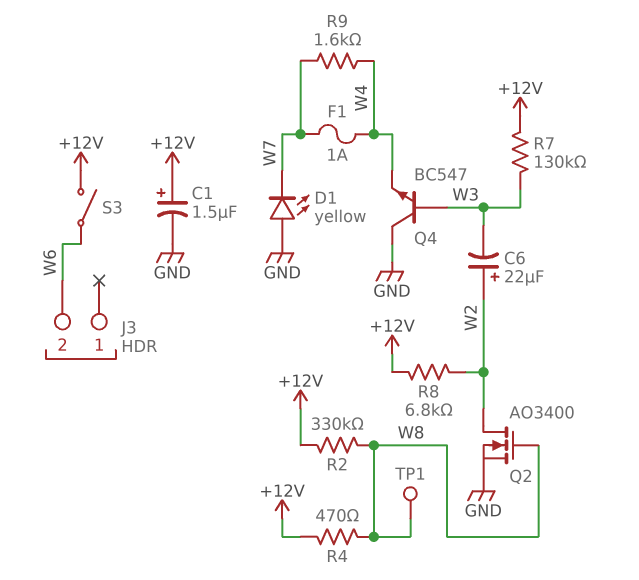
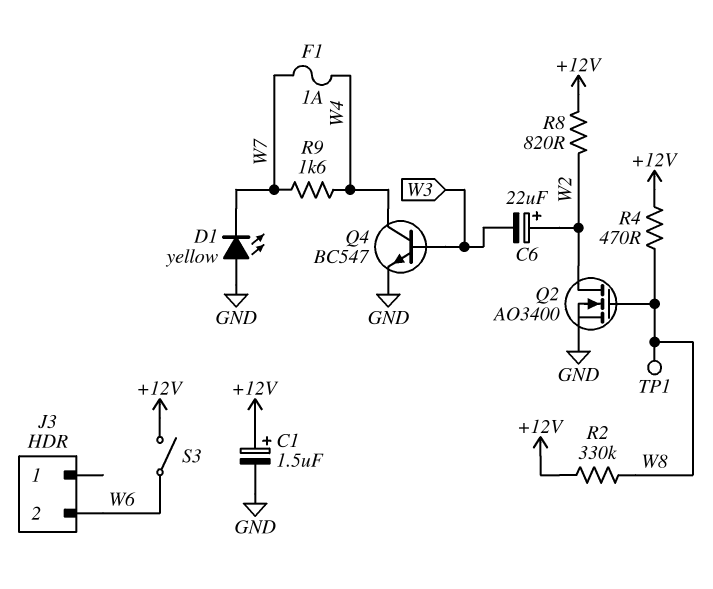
Q4: NPN BC547 (B W3, C GND, E W4) -> NPN BC547 (B W3, C W4, E GND)
R7: 130k (+12V, W3) -> none
R8: 6.8k (+12V, W2) -> 820 (+12V, W2)

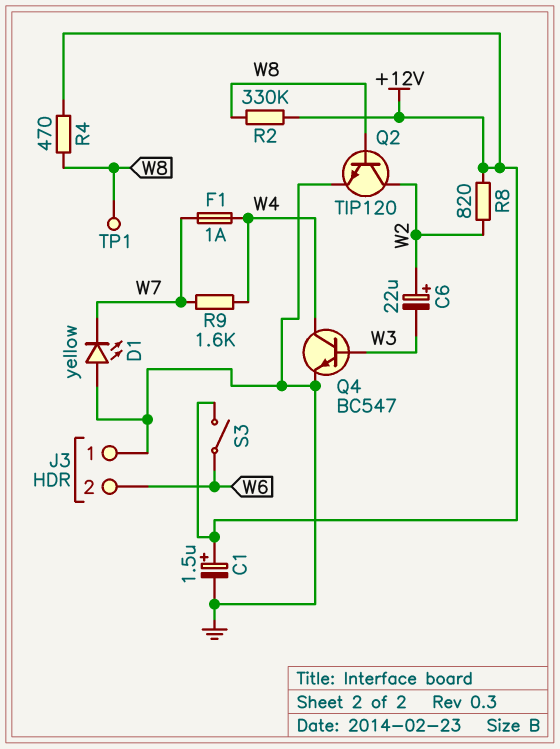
J3 pin 1: none -> GND
Q2: NMOS AO3400 (G W8, D W2, S GND) -> NPN TIP120 (B W8, C W2, E GND)

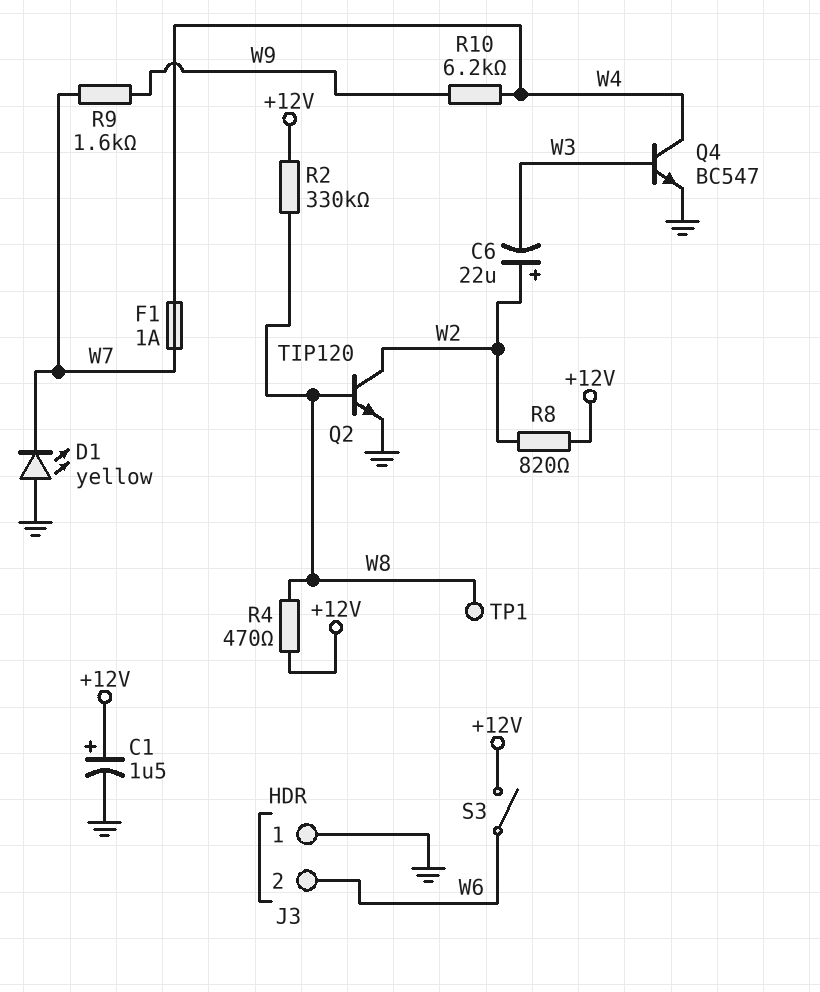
R9: 1.6k (W4, W7) -> 1.6k (W7, W9)
R10: none -> 6.2k (W4, W9)

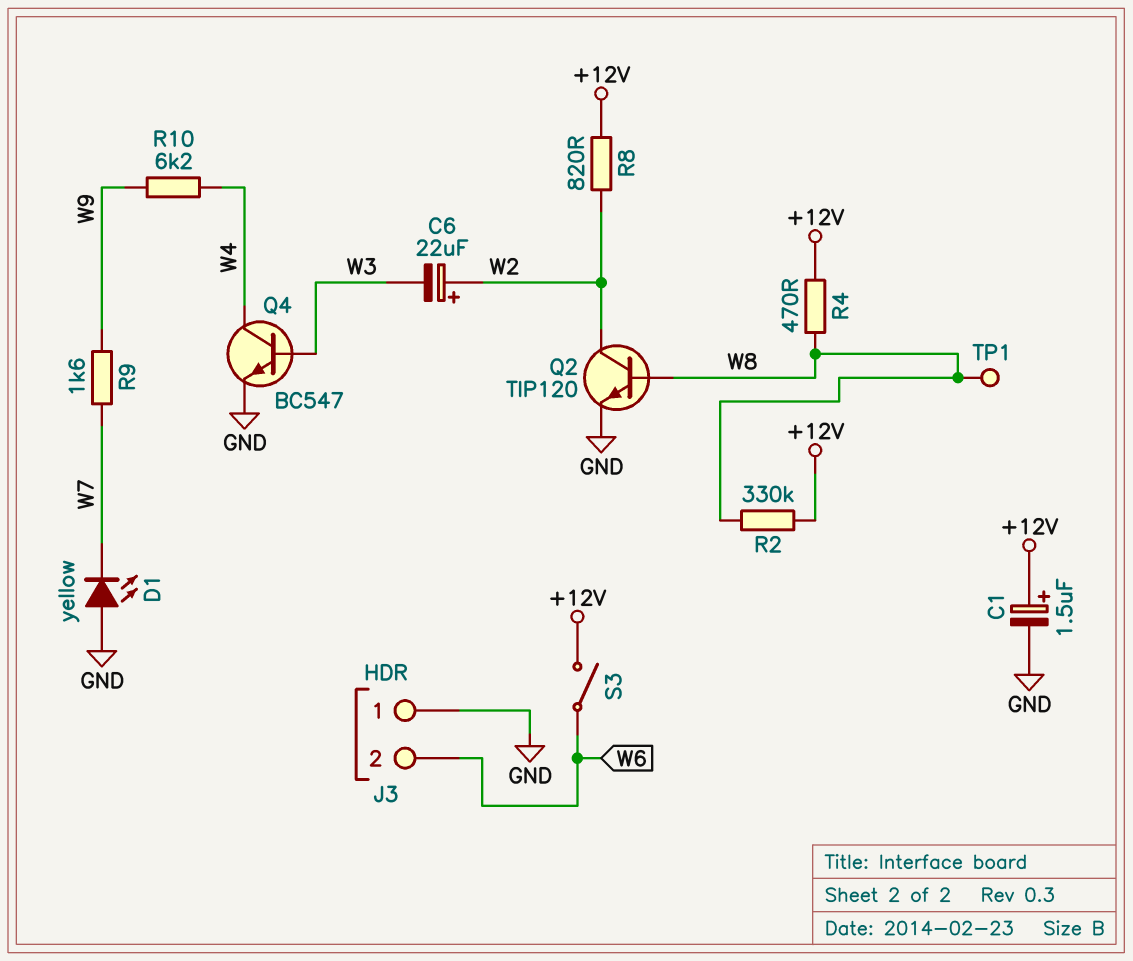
F1: 1A (W4, W7) -> none

